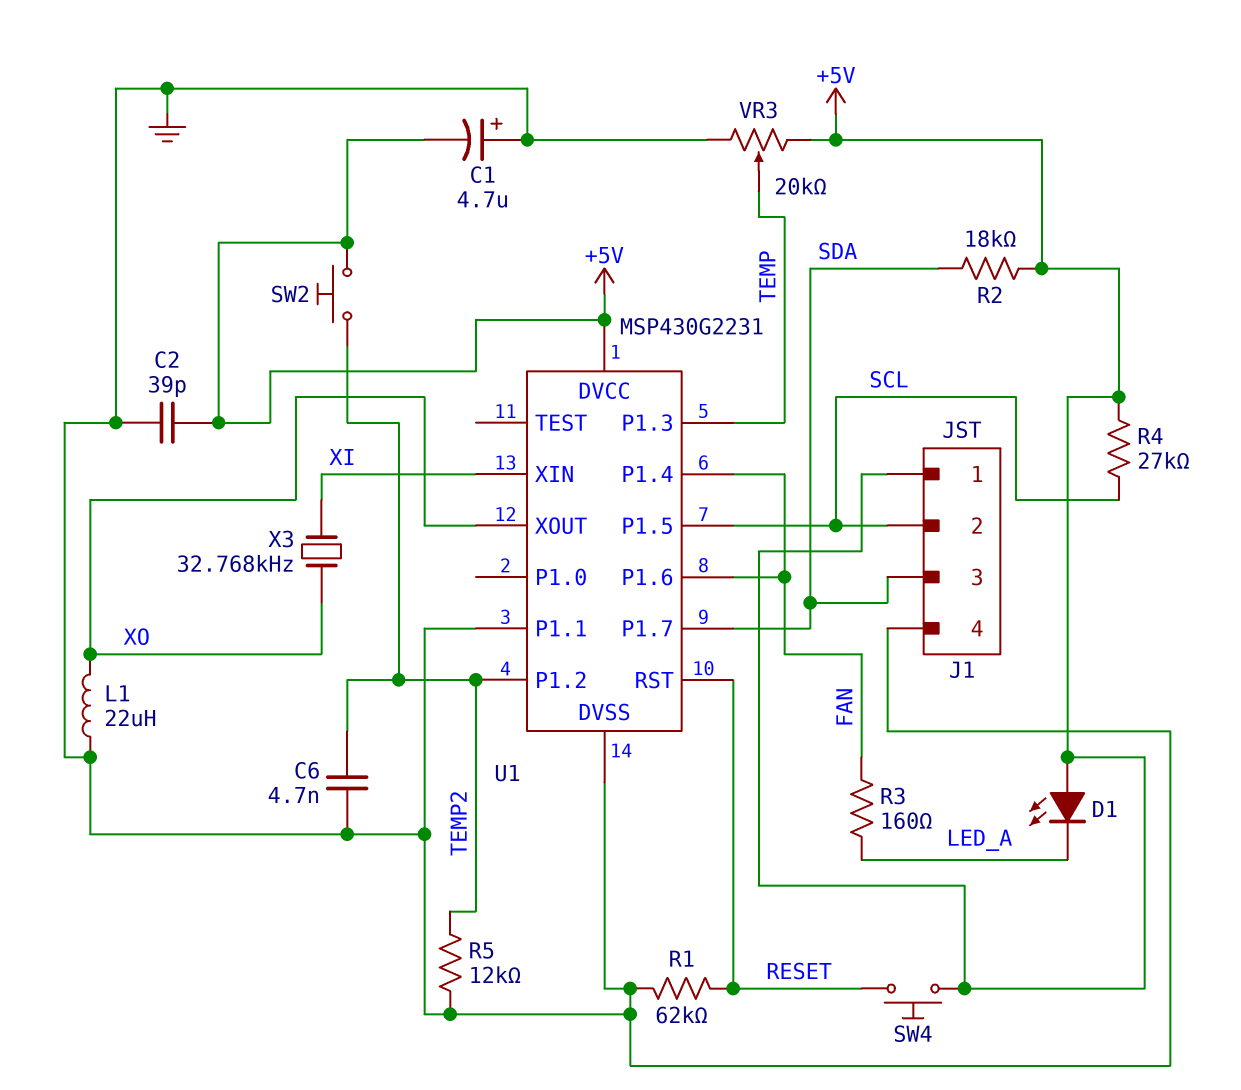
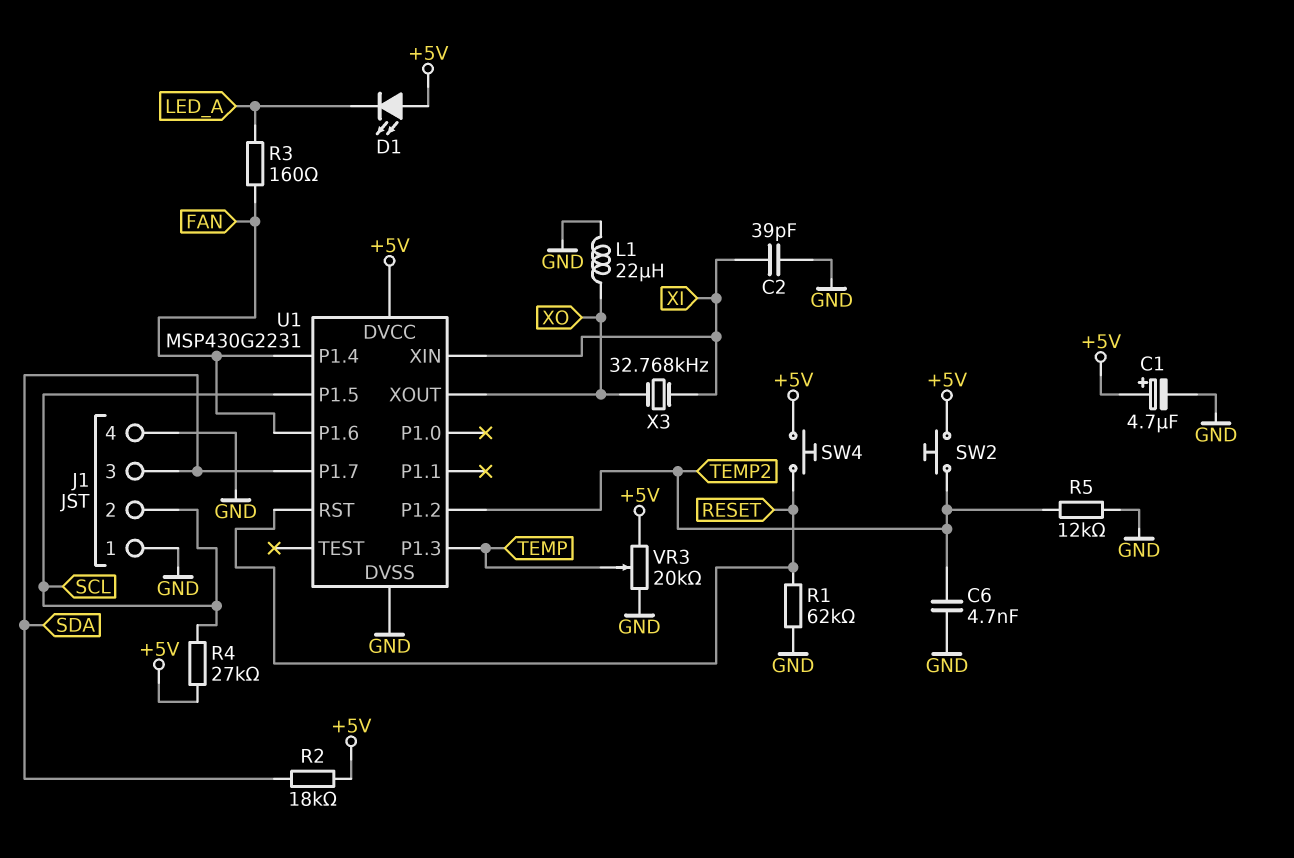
C1: 4.7uF (plus GND, minus +5V) -> 4.7uF (plus +5V, minus GND)
C2: 39pF (+5V, GND) -> 39pF (GND, XI)
J1 pin 1: +5V -> GND
U1 pin P1.1: GND -> none

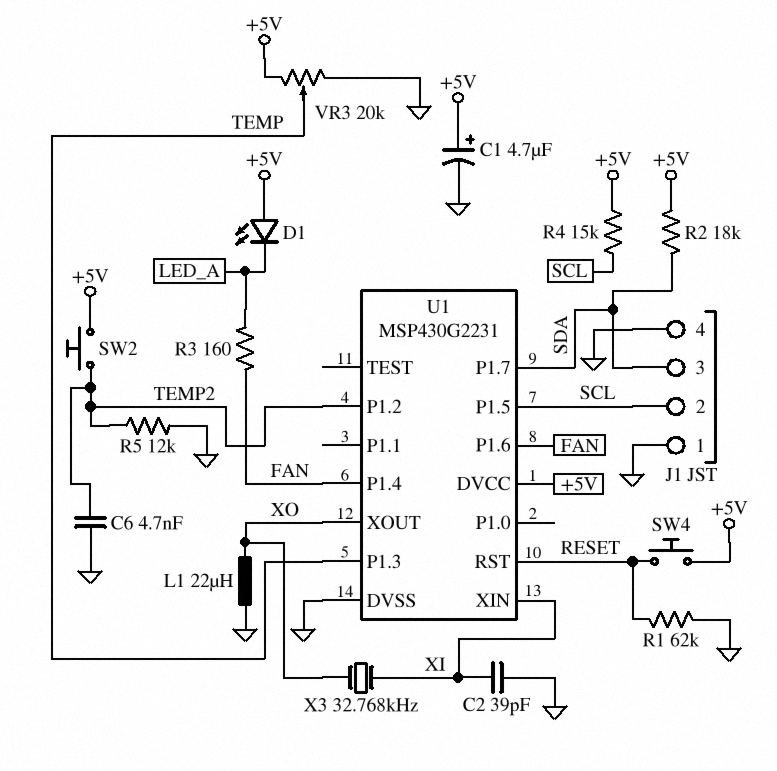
R4: 27k (+5V, SCL) -> 15k (+5V, SCL)

